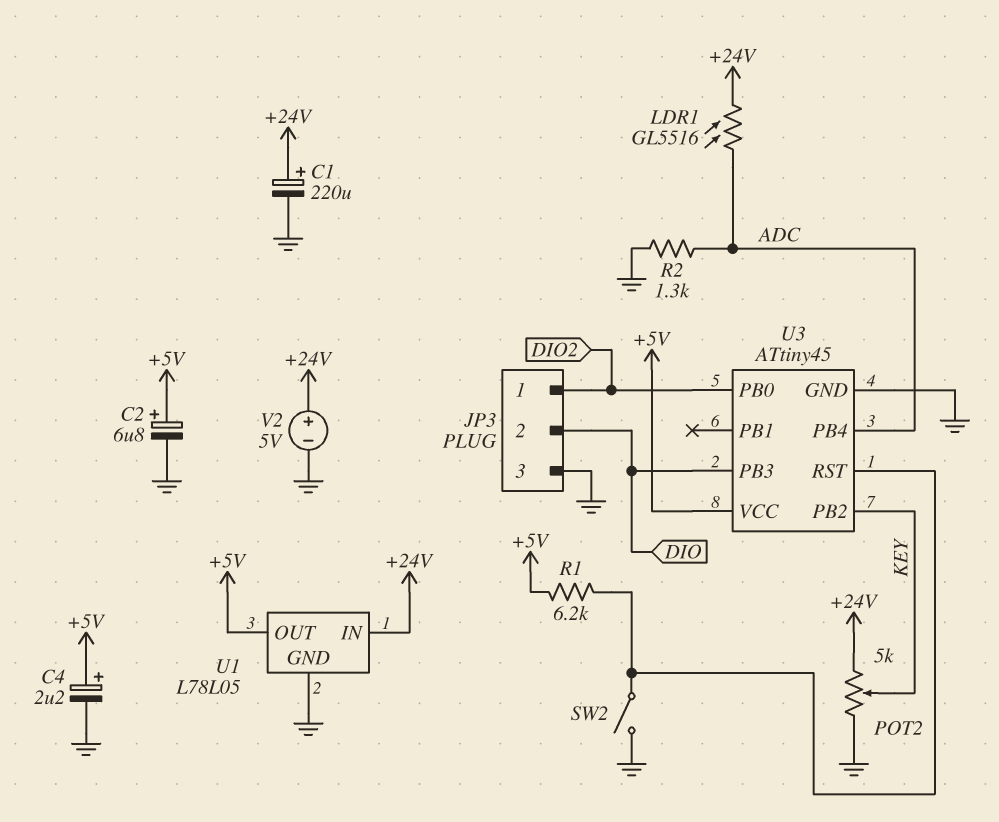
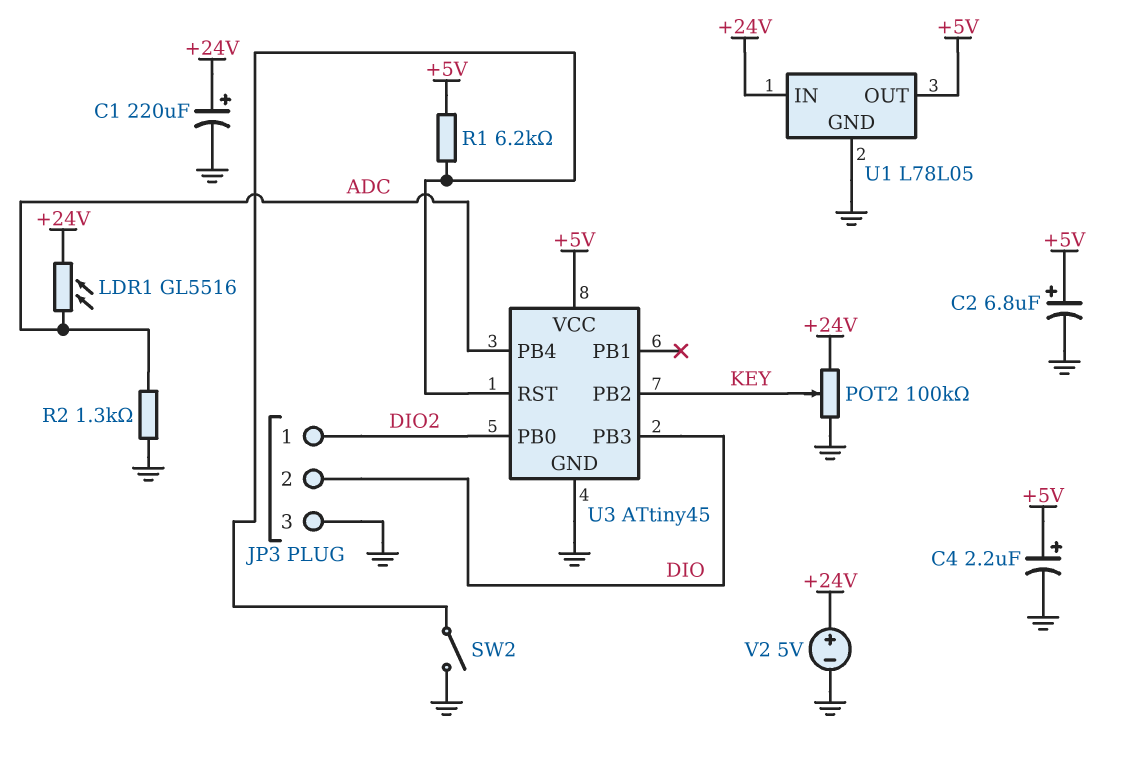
POT2: 5k (+24V, GND, wiper KEY) -> 100k (+24V, GND, wiper KEY)

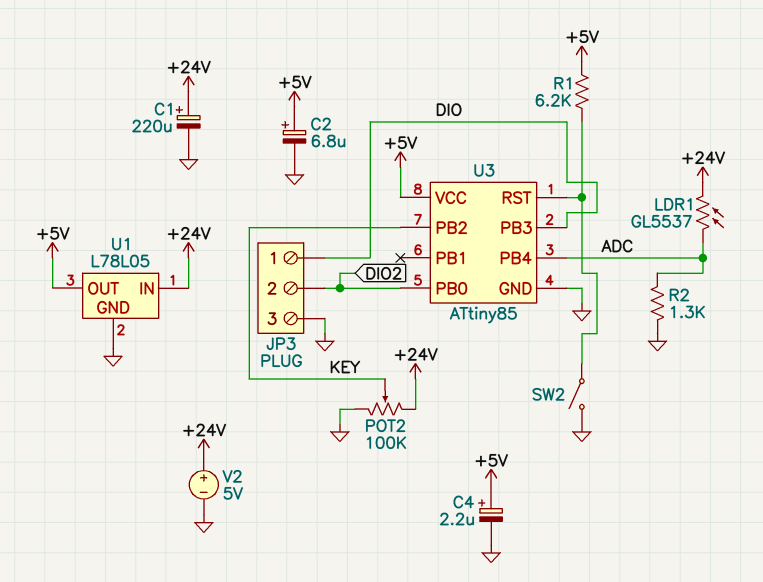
JP3 pin 1: DIO2 -> DIO
JP3 pin 2: DIO -> DIO2
LDR1: GL5516 (+24V, ADC) -> GL5537 (+24V, ADC)
U3: ATtiny45 -> ATtiny85

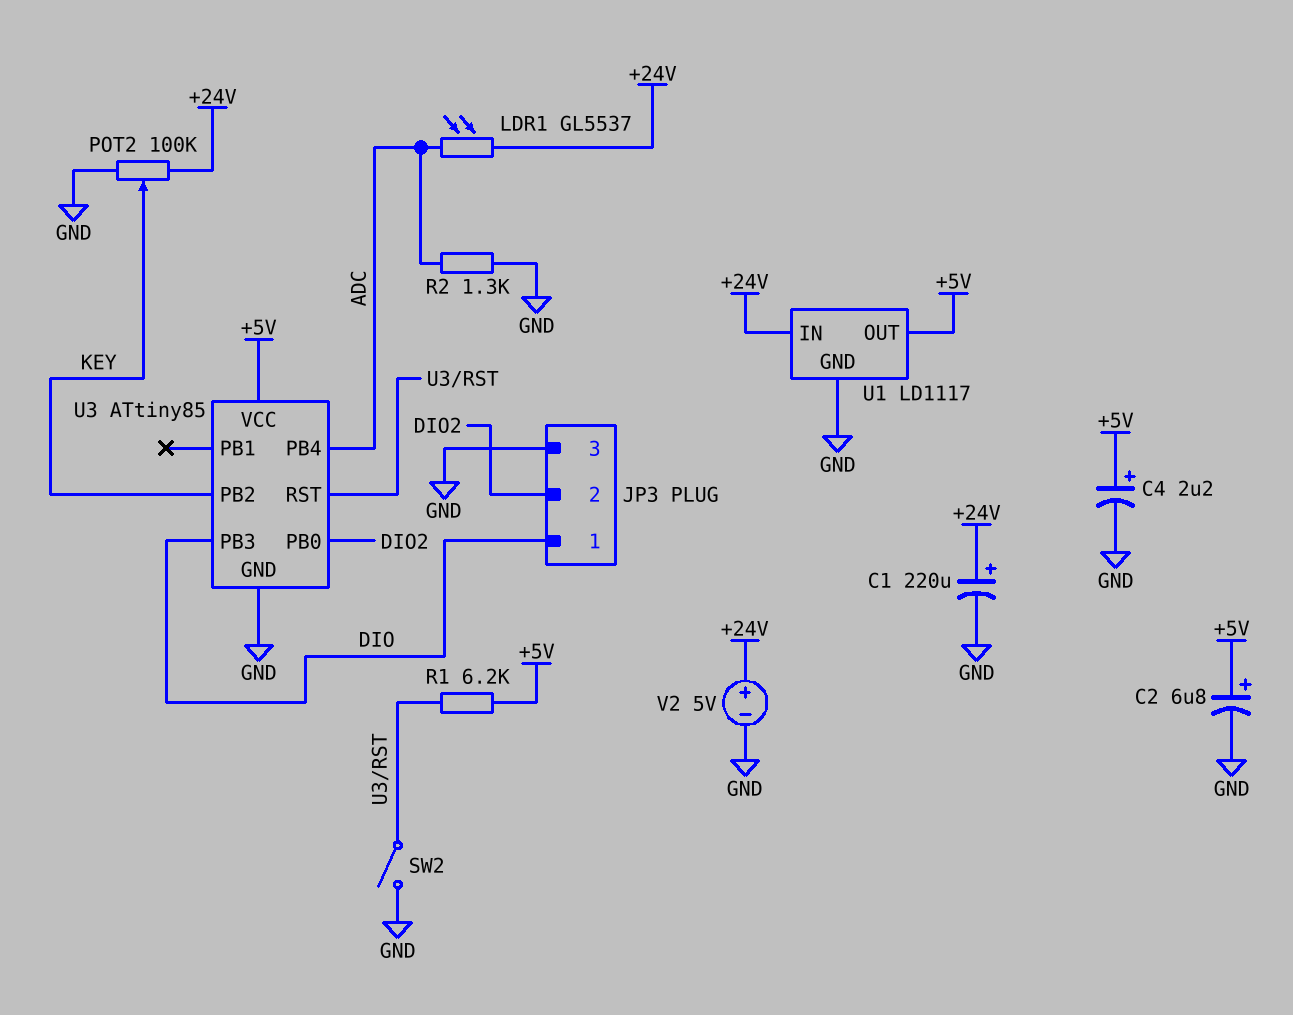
U1: L78L05 -> LD1117

